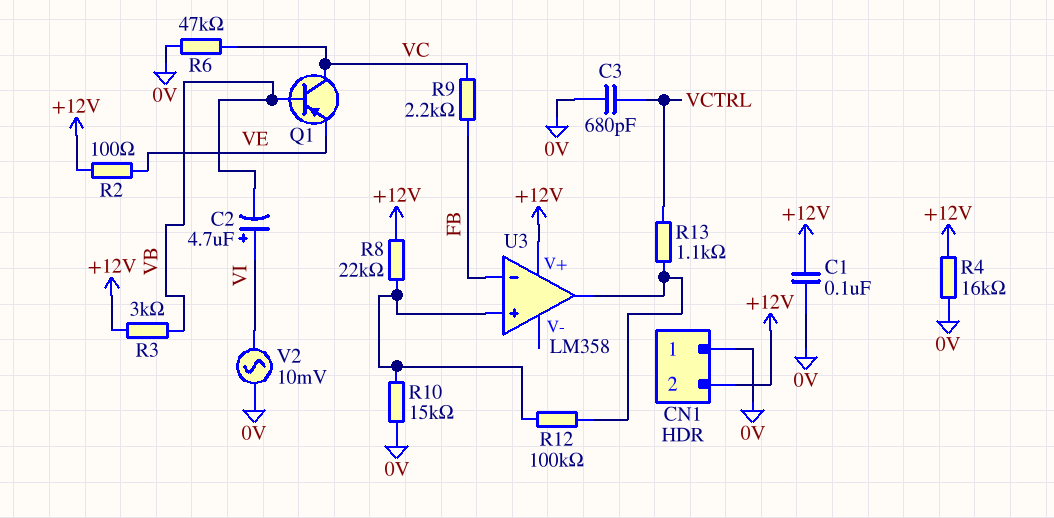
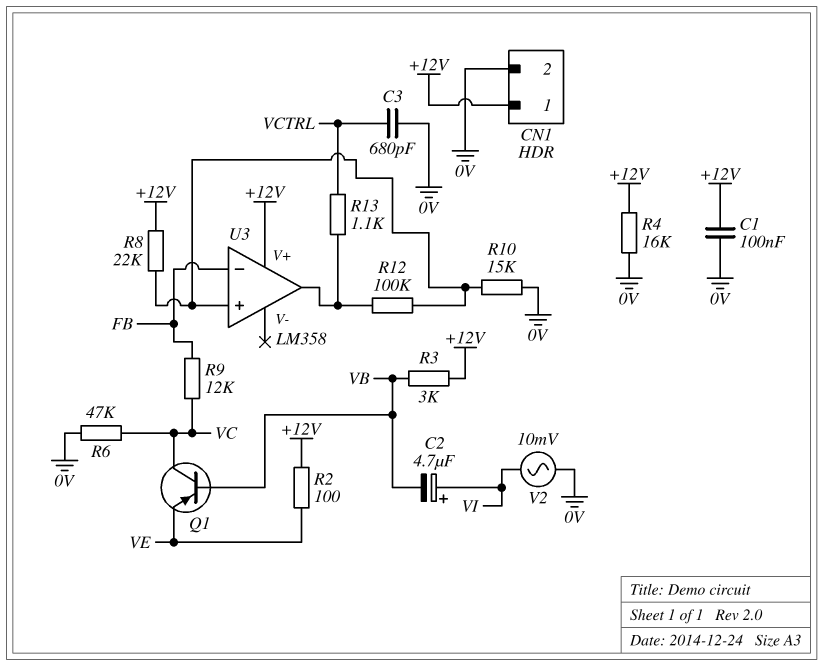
CN1 pin 1: 0V -> +12V
CN1 pin 2: +12V -> 0V
R9: 2.2k (FB, VC) -> 12k (FB, VC)

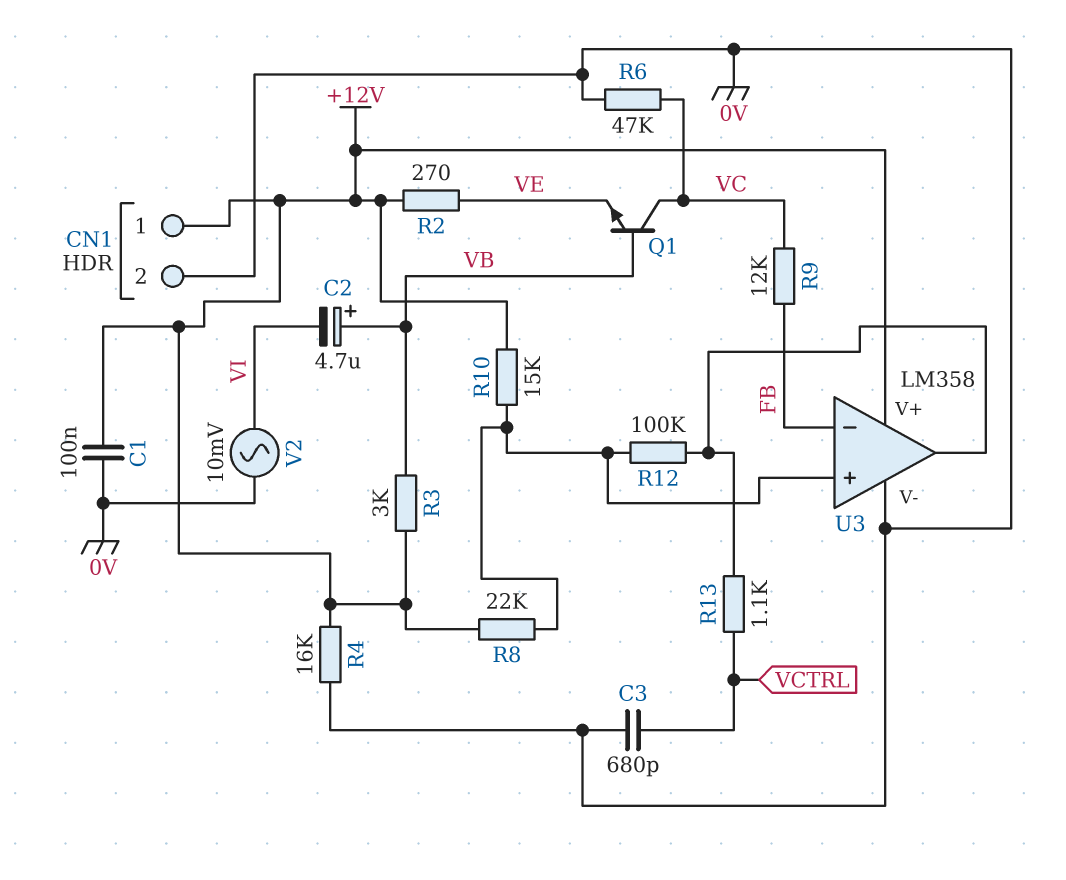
C2: 4.7uF (plus VI, minus VB) -> 4.7uF (plus VB, minus VI)
Q1: PNP (B VB, C VC, E VE) -> NPN (B VB, C VC, E VE)
R2: 100 (+12V, VE) -> 270 (+12V, VE)
R10: 15k (0V, U3/in+) -> 15k (+12V, U3/in+)
U3 pin V-: none -> 0V

